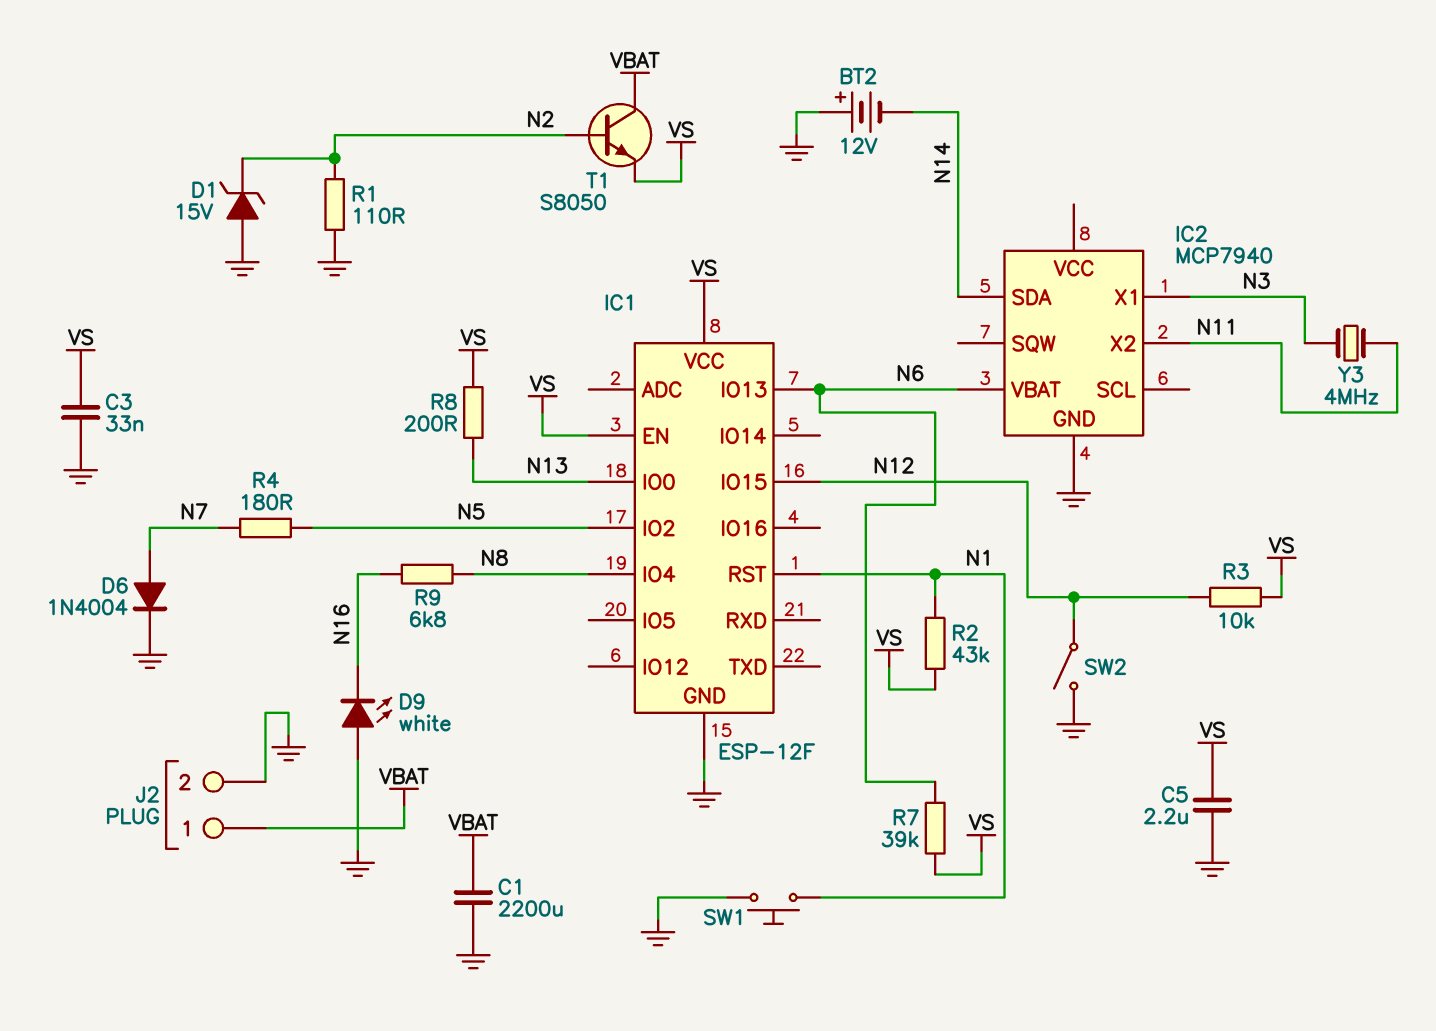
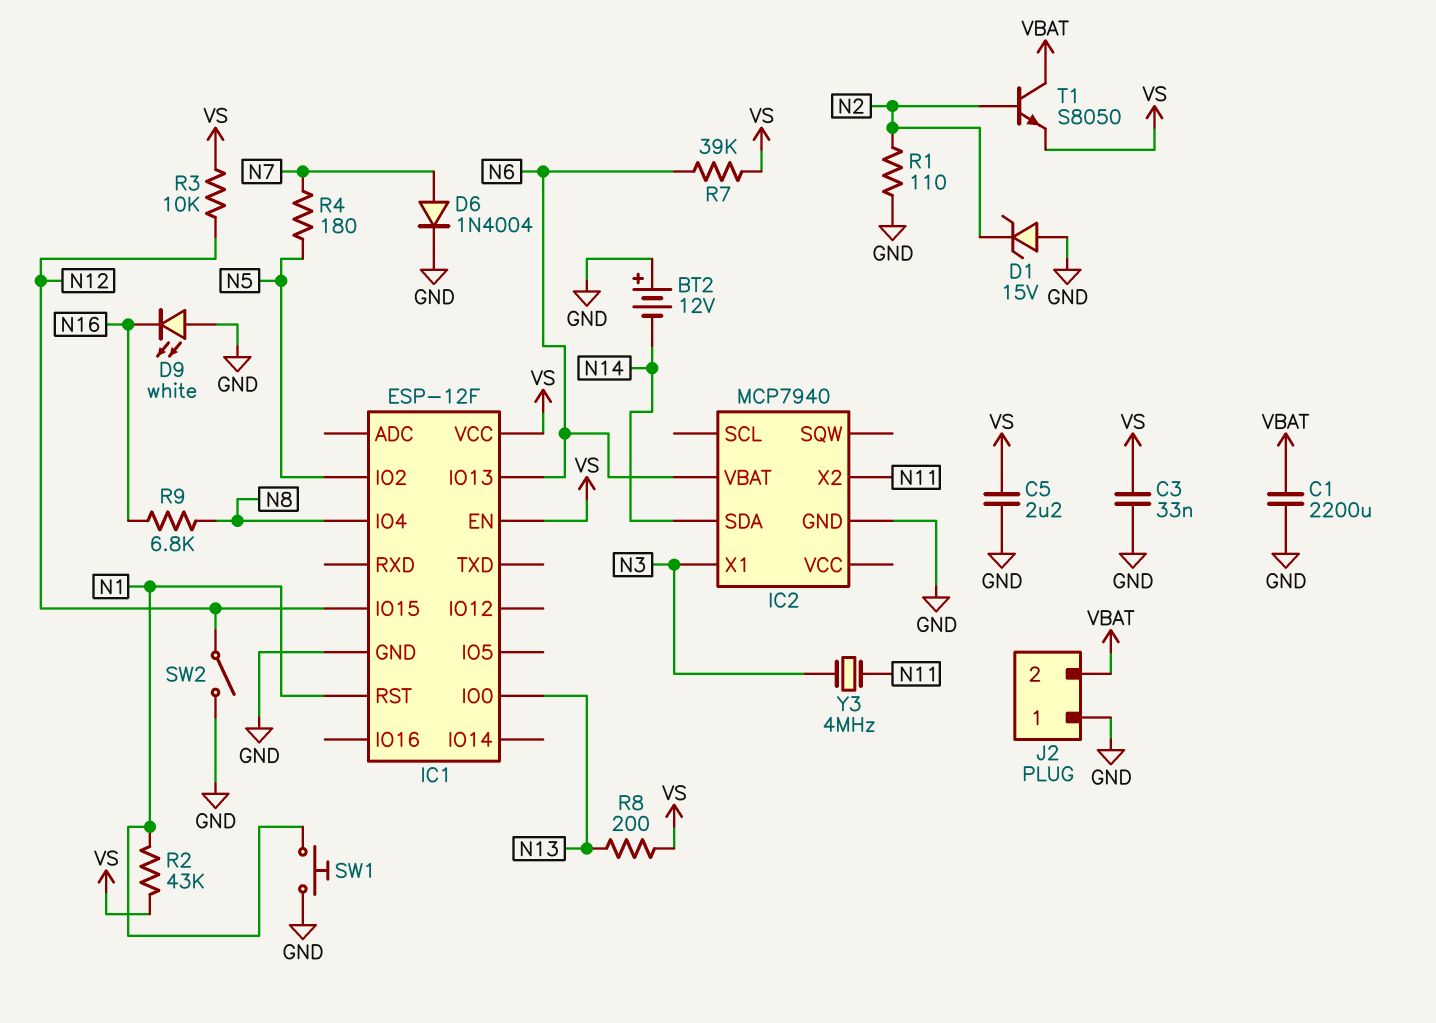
J2 pin 1: VBAT -> GND
J2 pin 2: GND -> VBAT

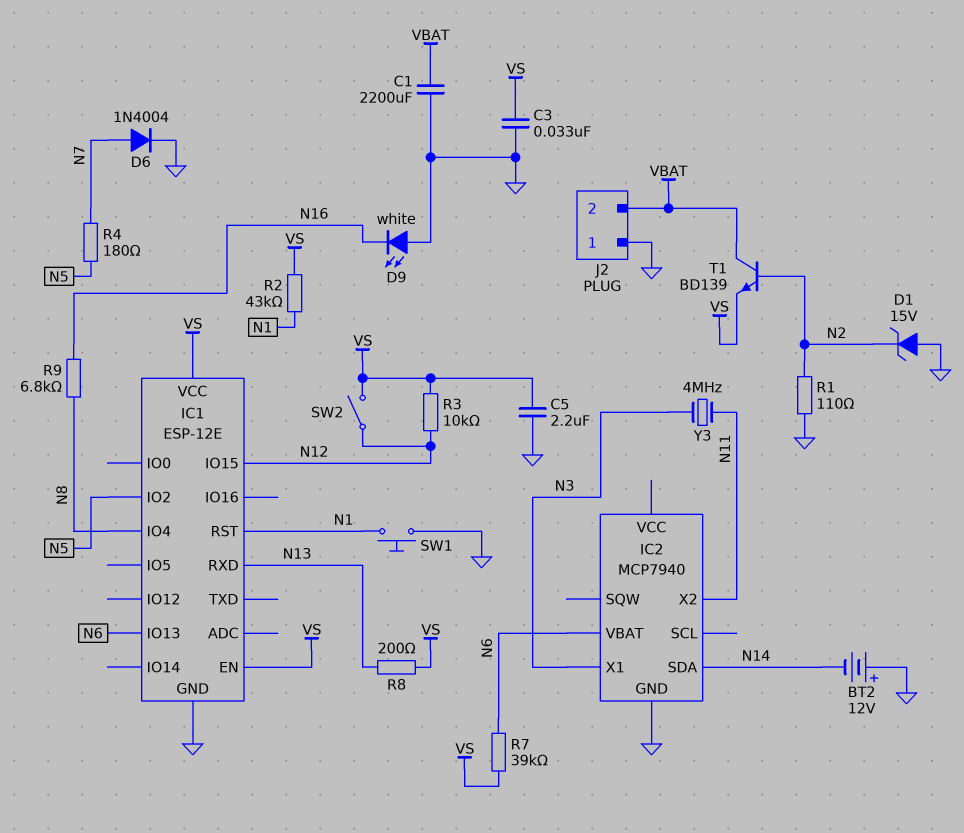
IC1: ESP-12F -> ESP-12E
IC1 pin IO0: N13 -> none
IC1 pin RXD: none -> N13
SW2: switch (GND, N12) -> switch (N12, VS)
T1: NPN S8050 (B N2, C VBAT, E VS) -> NPN BD139 (B N2, C VBAT, E VS)

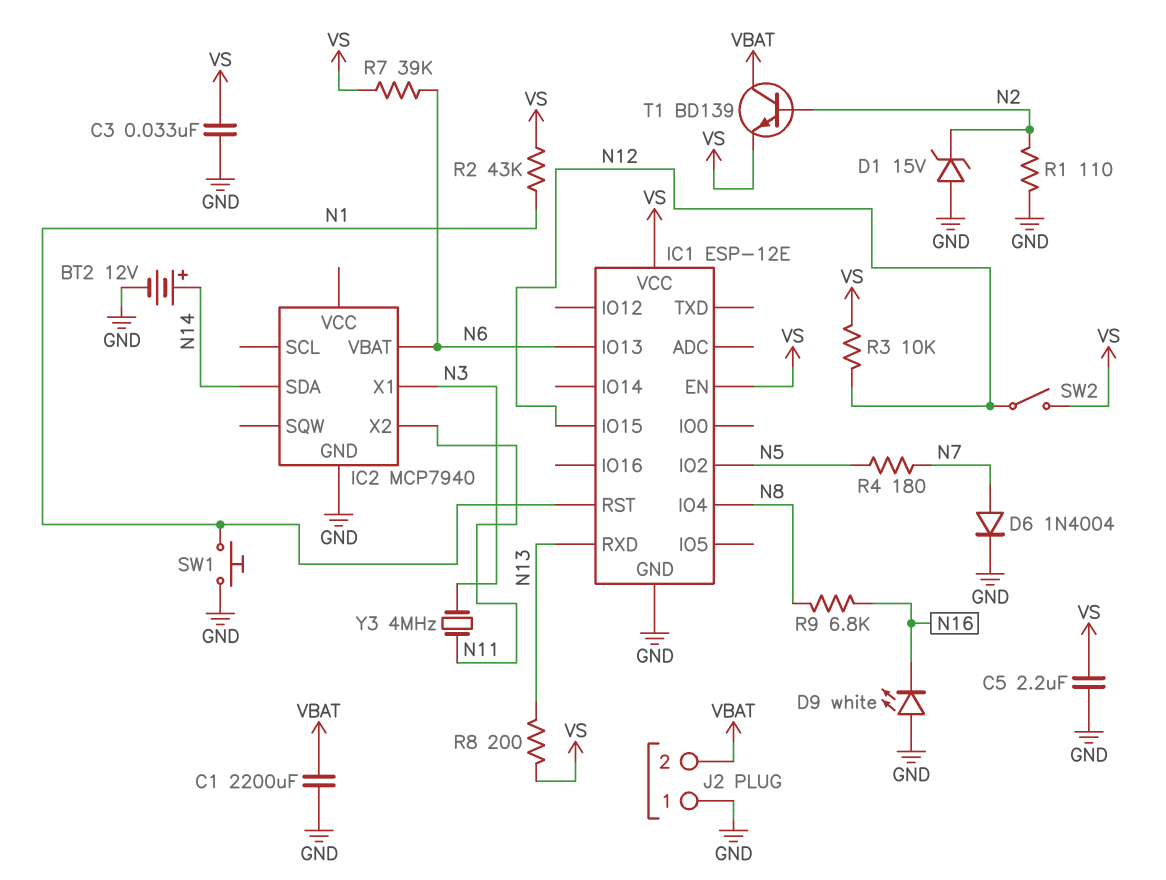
BT2: 12V (plus GND, minus N14) -> 12V (plus N14, minus GND)

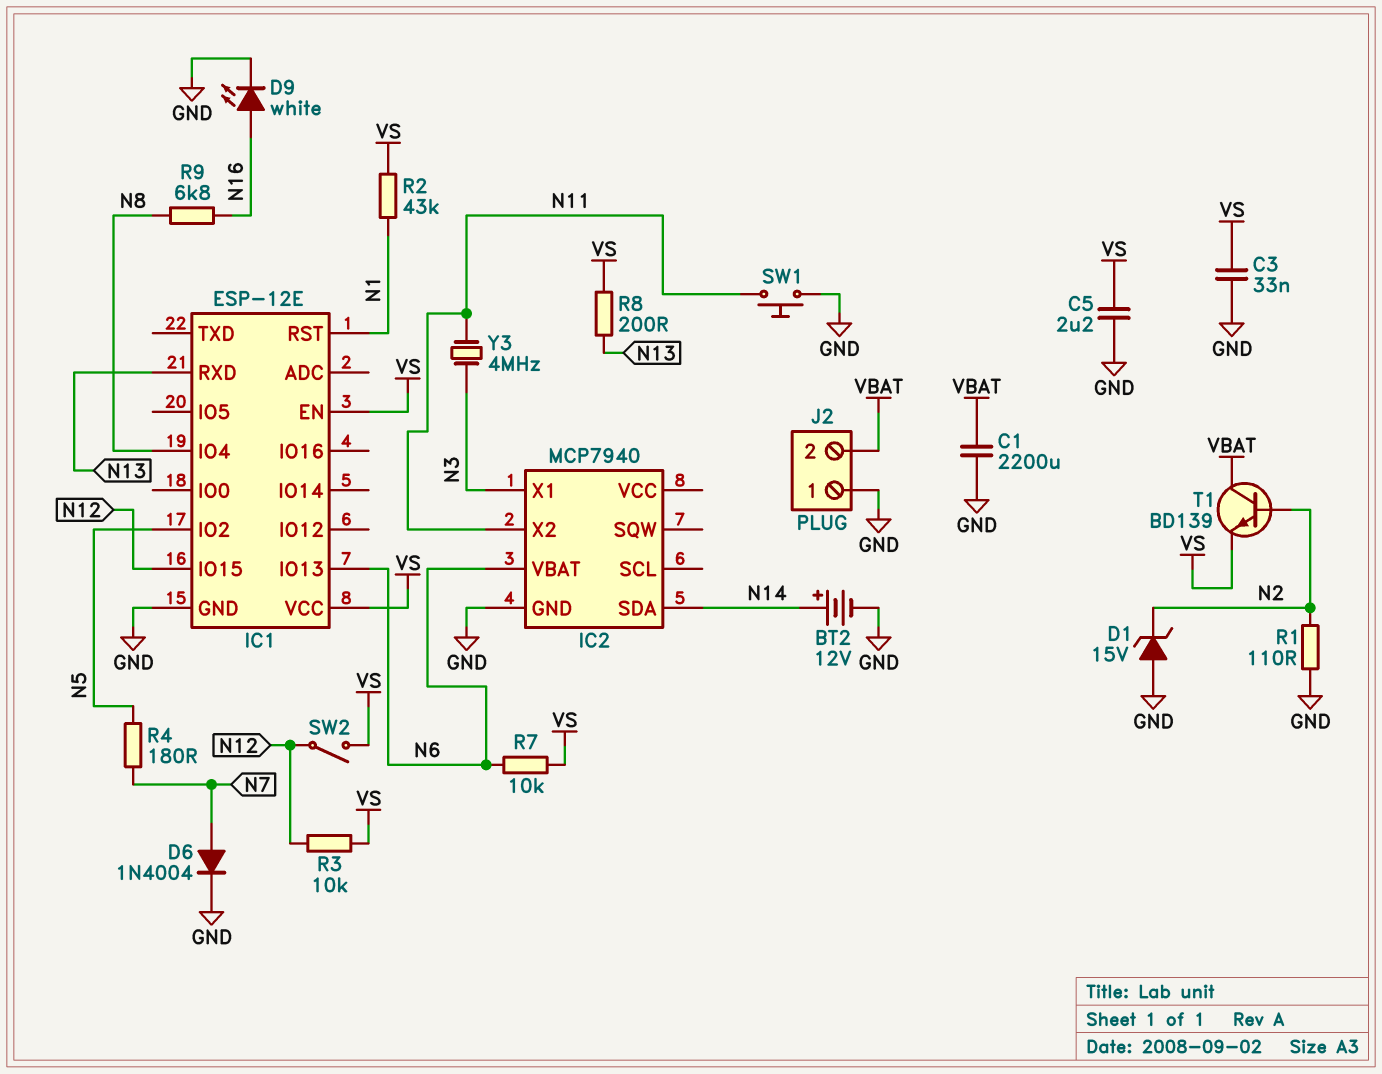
D9: LED white (A GND, K N16) -> LED white (A N16, K GND)
R7: 39k (N6, VS) -> 10k (N6, VS)
SW1: button (GND, N1) -> button (GND, N11)

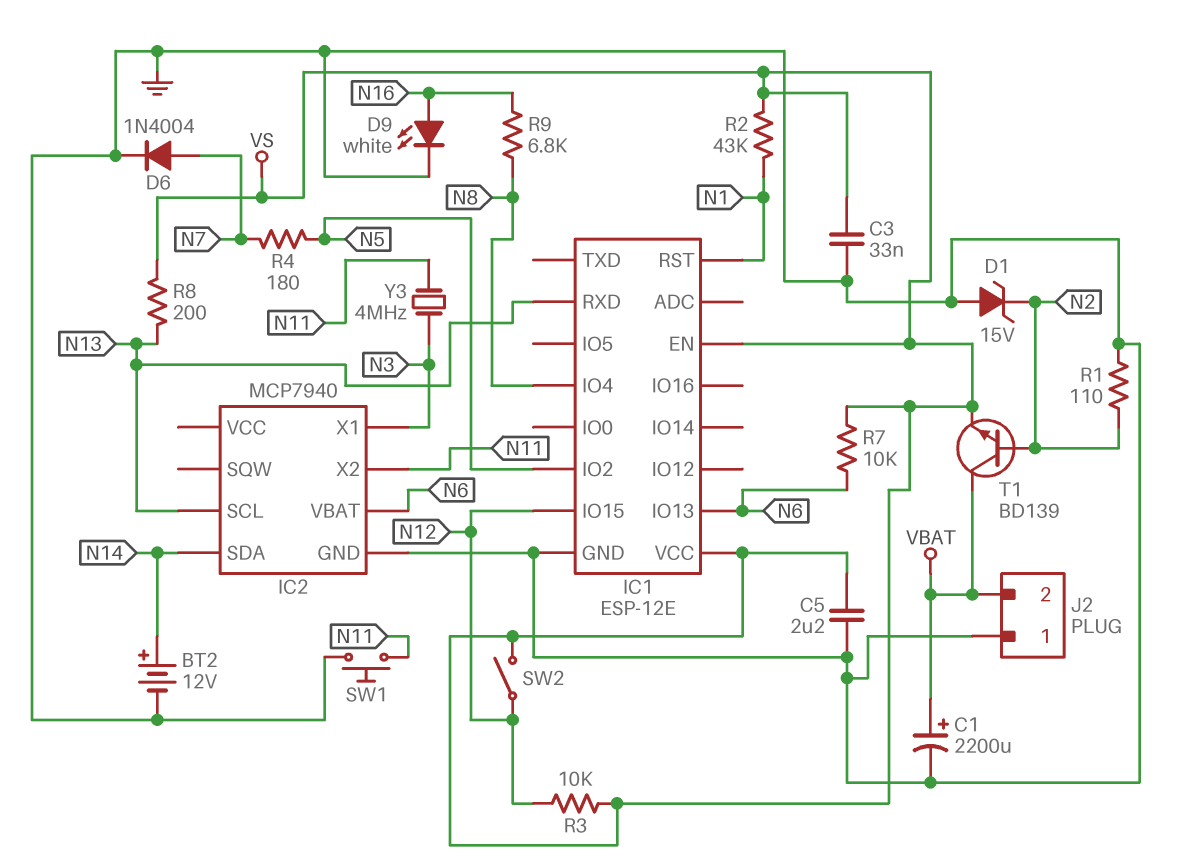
C1: 2200uF (GND, VBAT) -> 2200uF (plus VBAT, minus GND)
IC2 pin SCL: none -> N13

